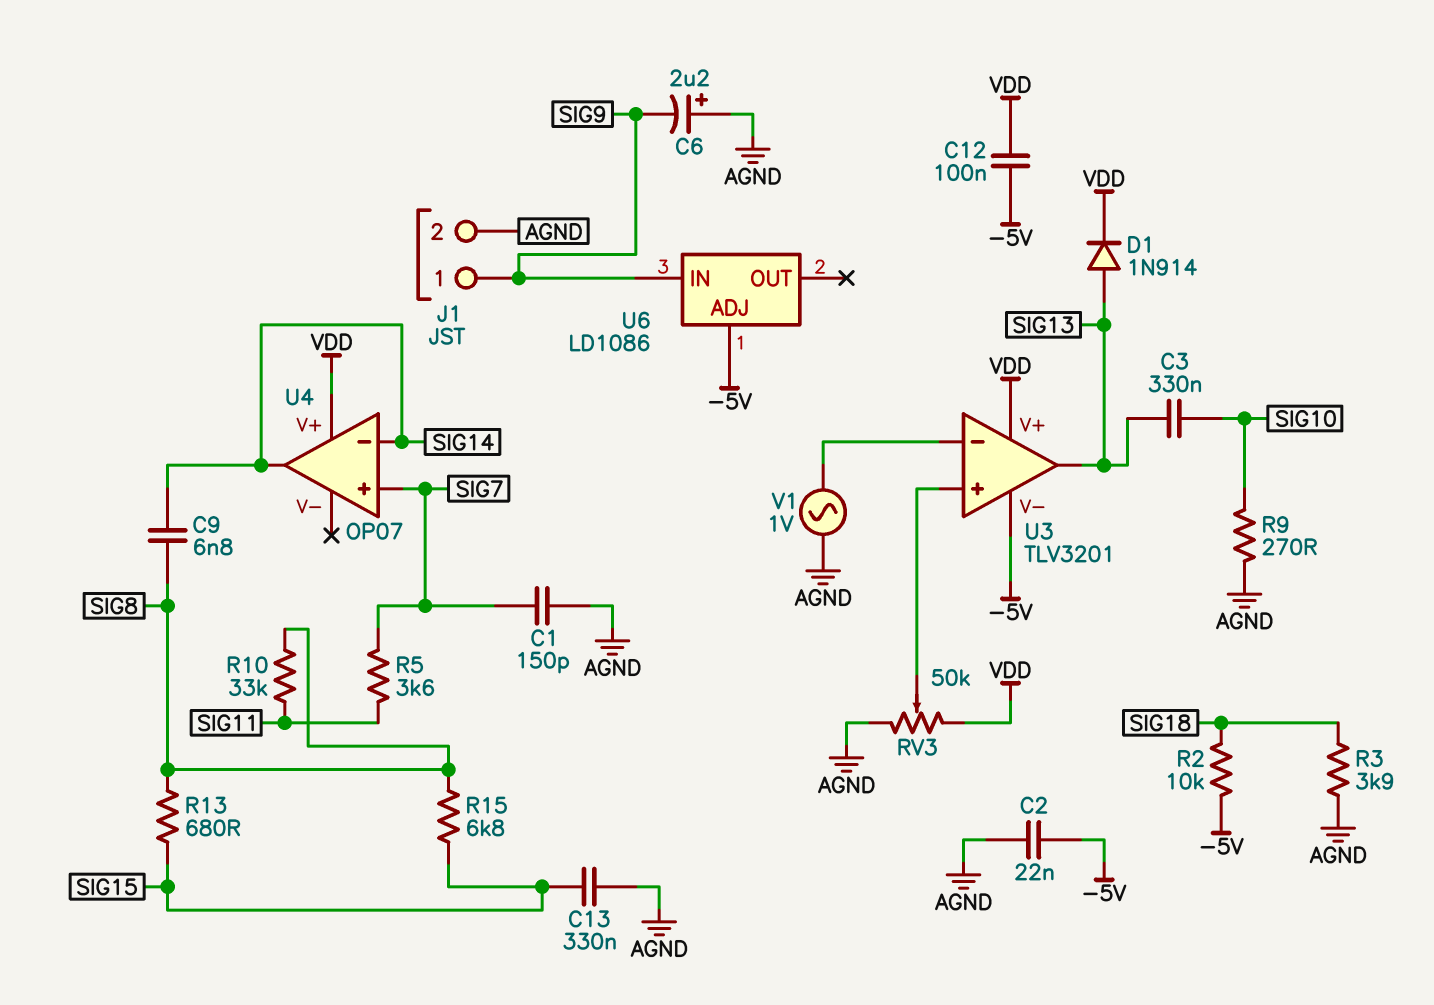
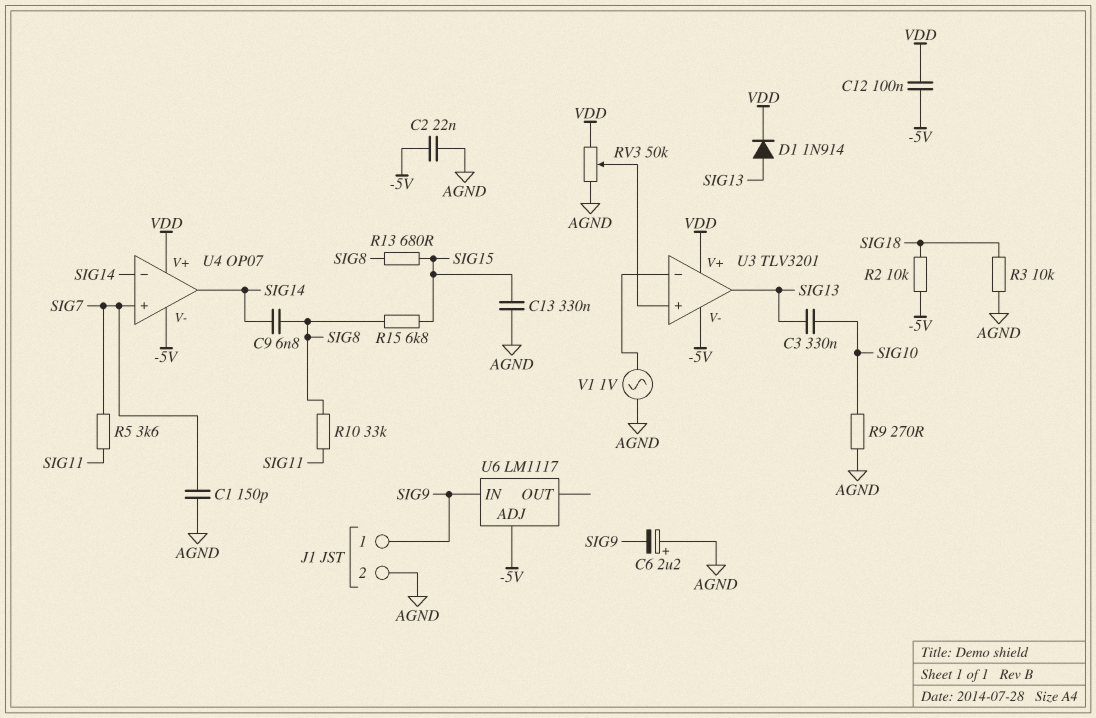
R3: 3.9k (AGND, SIG18) -> 10k (AGND, SIG18)
U4 pin V-: none -> -5V
U6: LD1086 -> LM1117

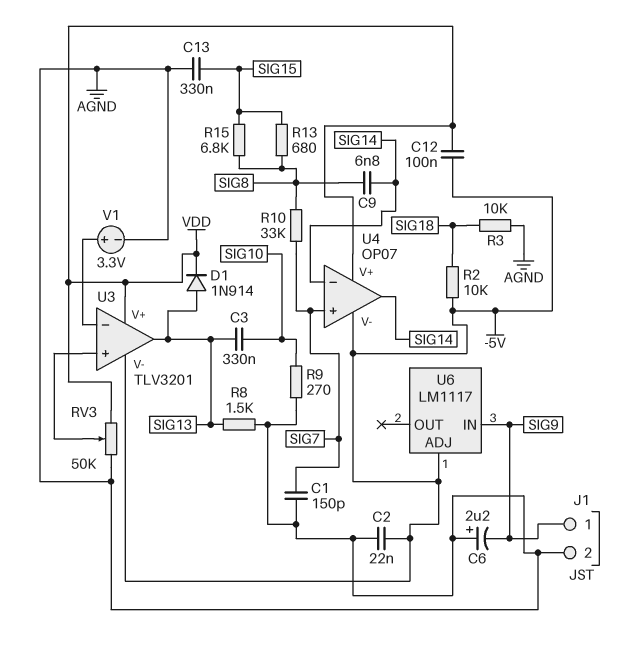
R5: 3.6k (SIG7, SIG11) -> none
R8: none -> 1.5k (AGND, SIG13)
R10: 33k (SIG8, SIG11) -> 33k (SIG7, SIG8)
V1: AC 1V (AGND, U3/in-) -> 3.3V (plus U3/in-, minus AGND)

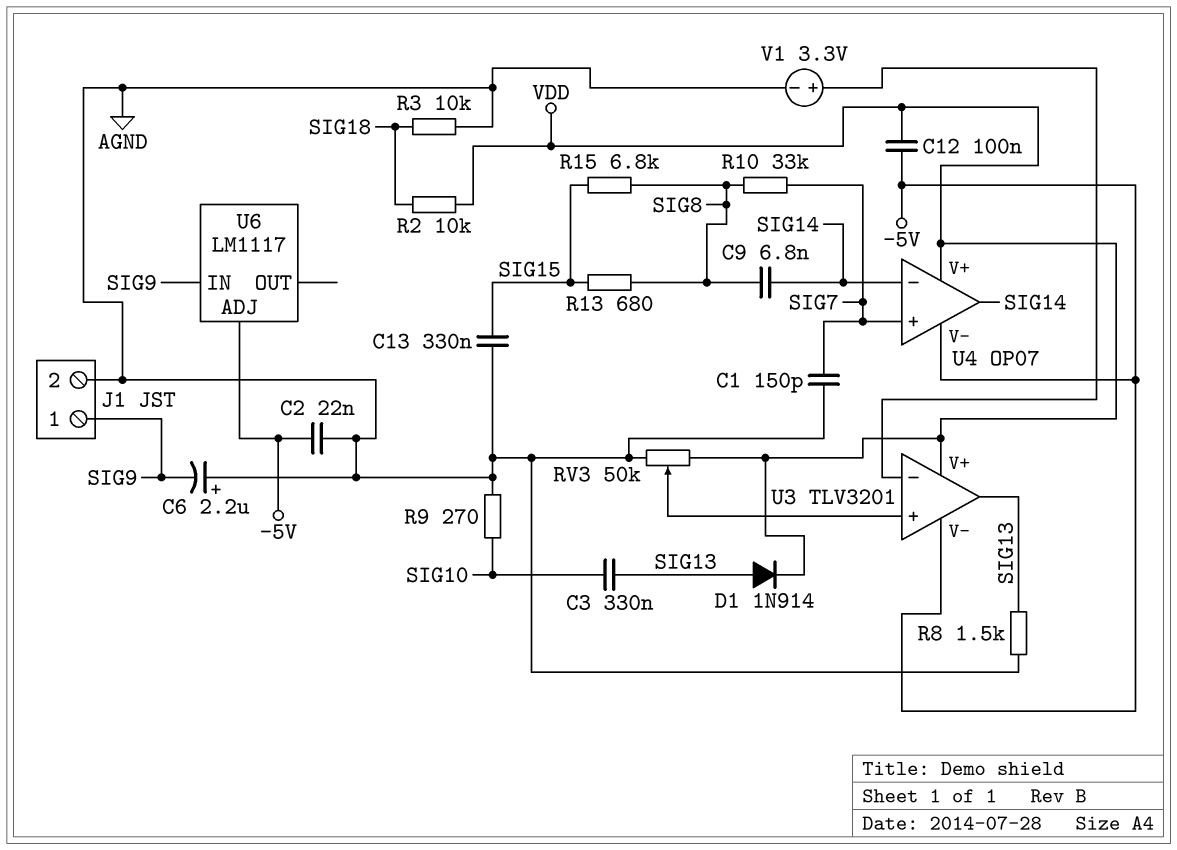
R2: 10k (-5V, SIG18) -> 10k (SIG18, VDD)

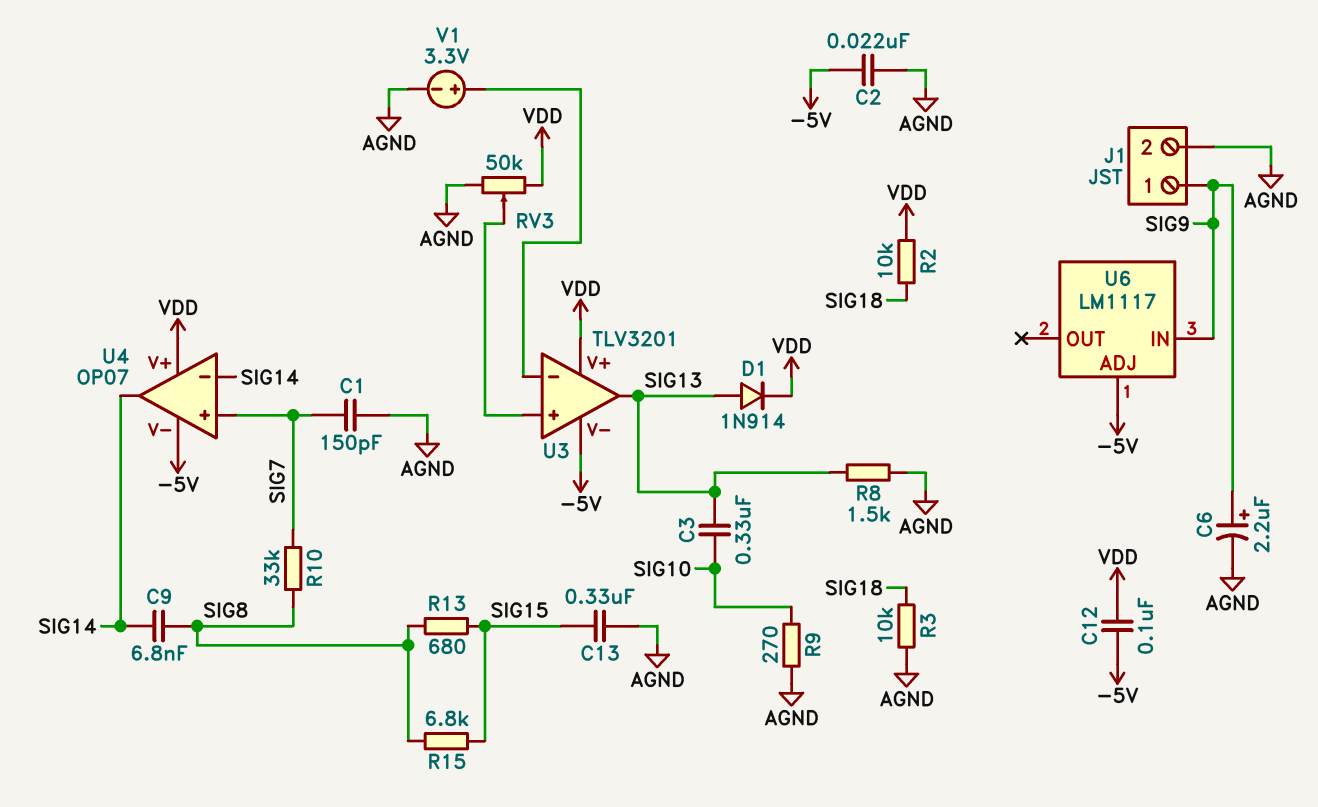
C6: 2.2uF (plus AGND, minus SIG9) -> 2.2uF (plus SIG9, minus AGND)

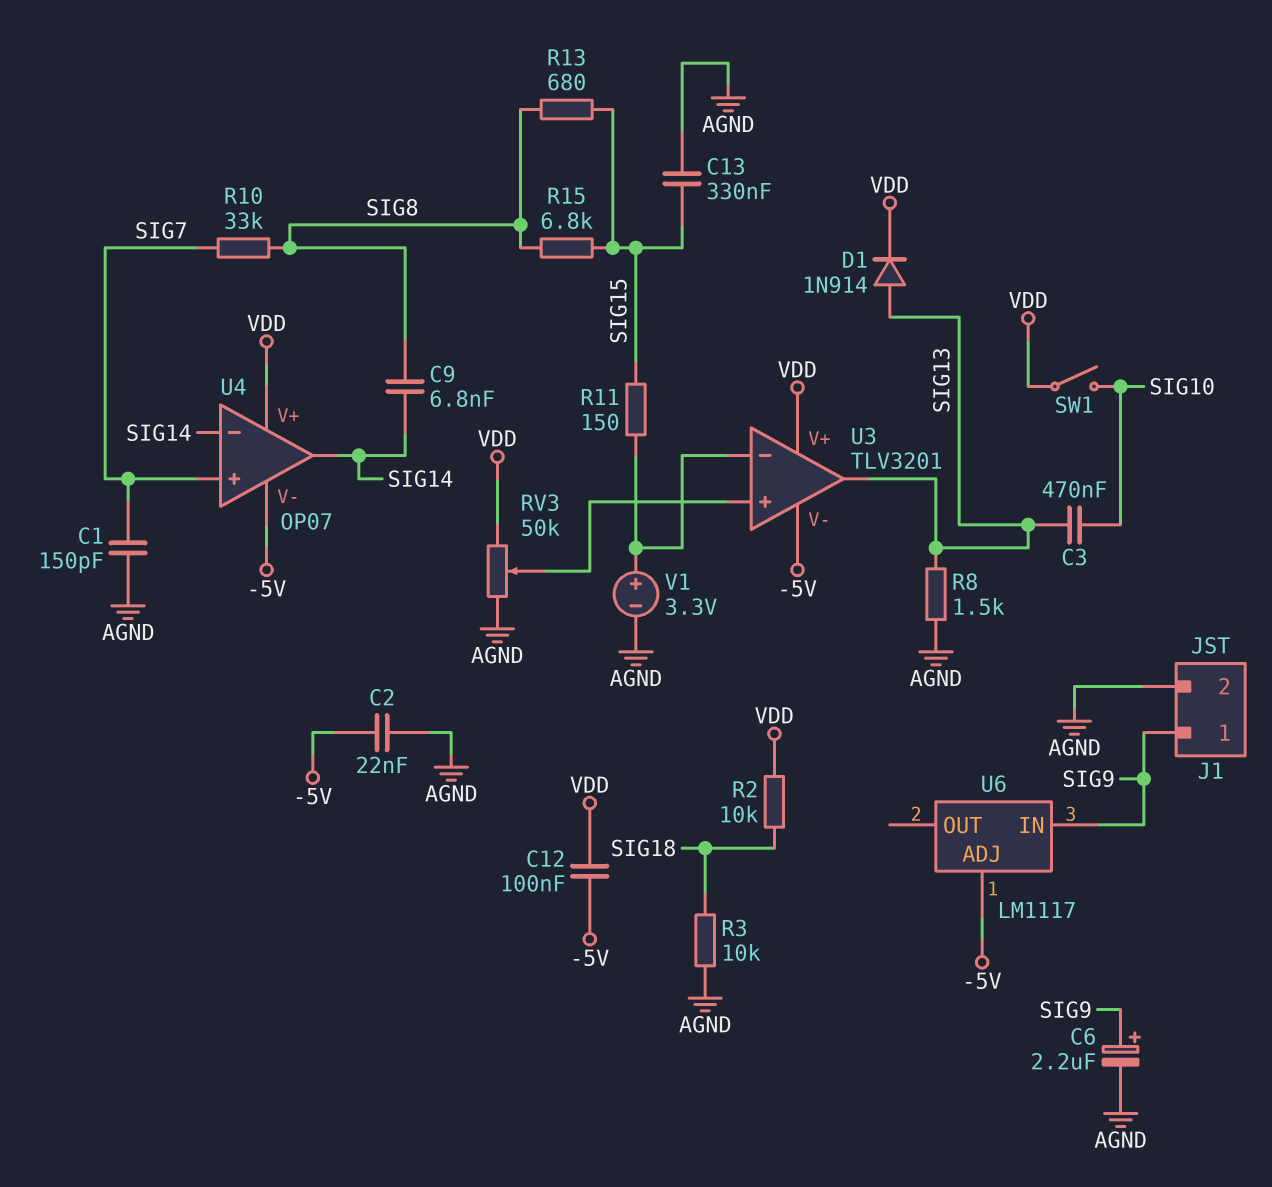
C3: 330nF (SIG10, SIG13) -> 470nF (SIG10, SIG13)
R9: 270 (AGND, SIG10) -> none
R11: none -> 150 (SIG15, U3/in-)
SW1: none -> switch (SIG10, VDD)

